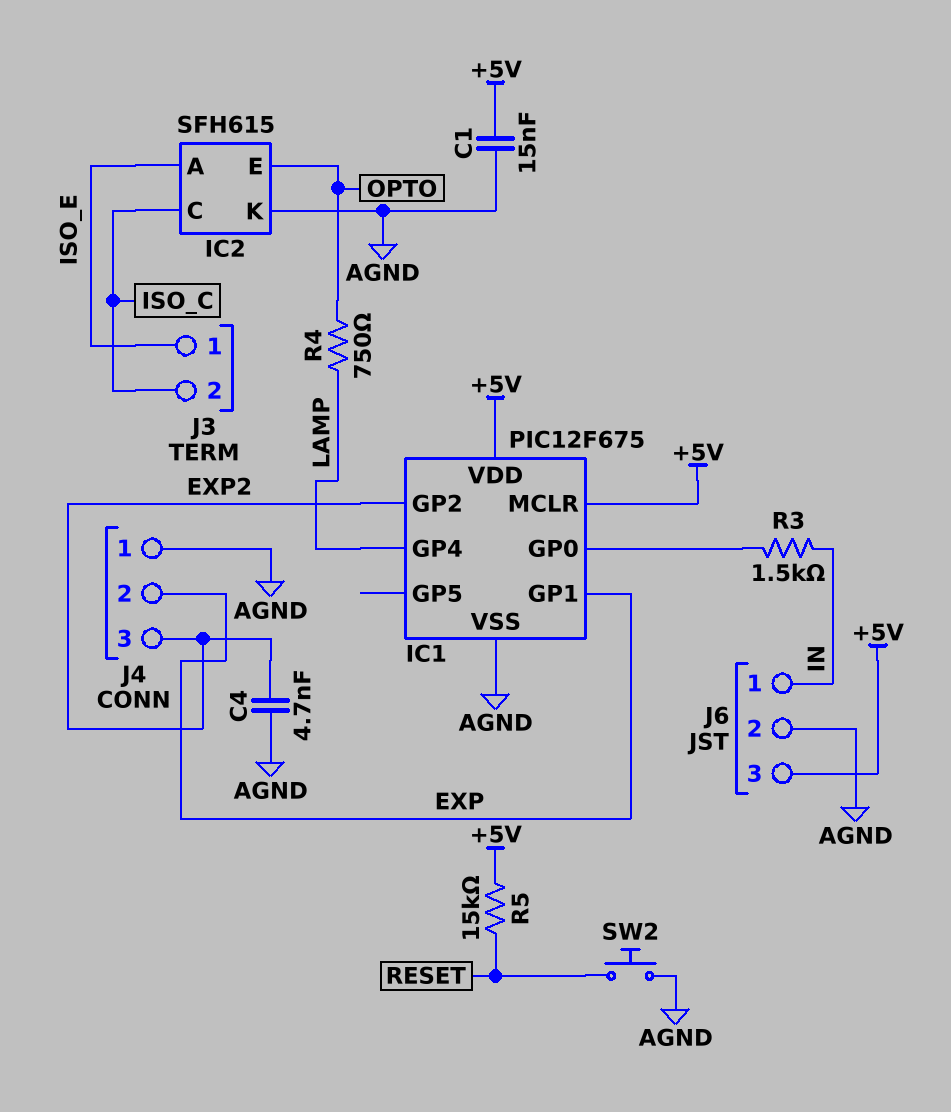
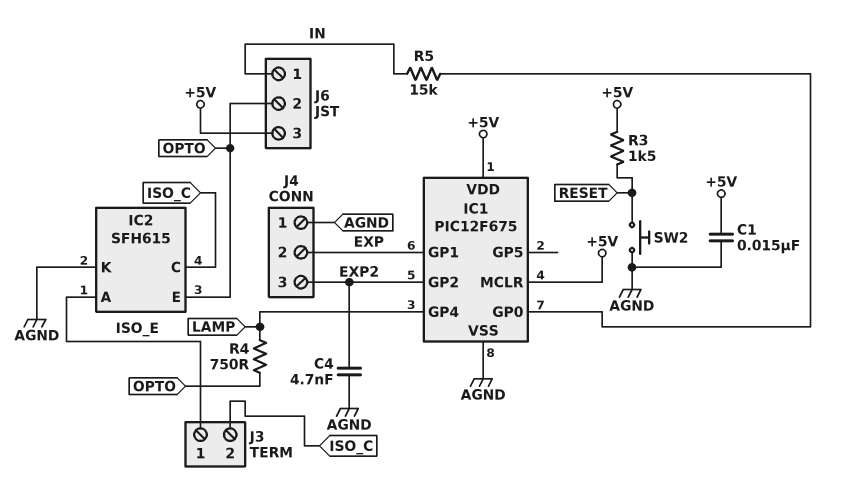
J6 pin 2: AGND -> OPTO
R3: 1.5k (IC1/GP0, IN) -> 1.5k (+5V, RESET)
R5: 15k (+5V, RESET) -> 15k (IC1/GP0, IN)

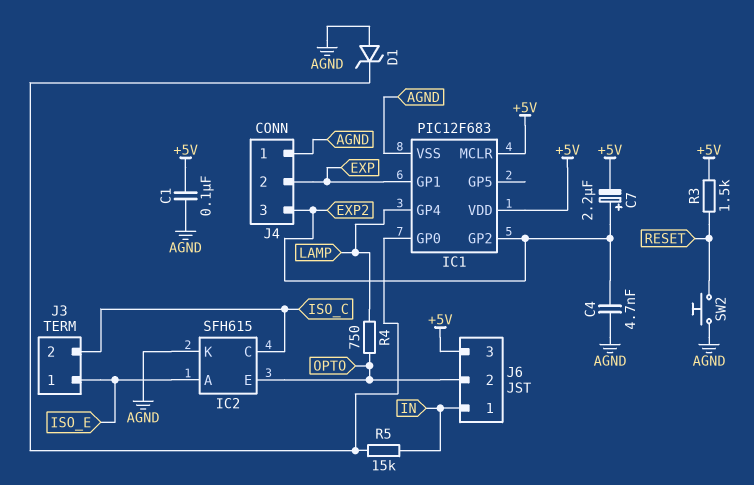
C1: 15nF (+5V, AGND) -> 100nF (+5V, AGND)
C7: none -> 2.2uF (plus EXP2, minus +5V)
D1: none -> zener (A AGND, K IC1/GP0)
IC1: PIC12F675 -> PIC12F683

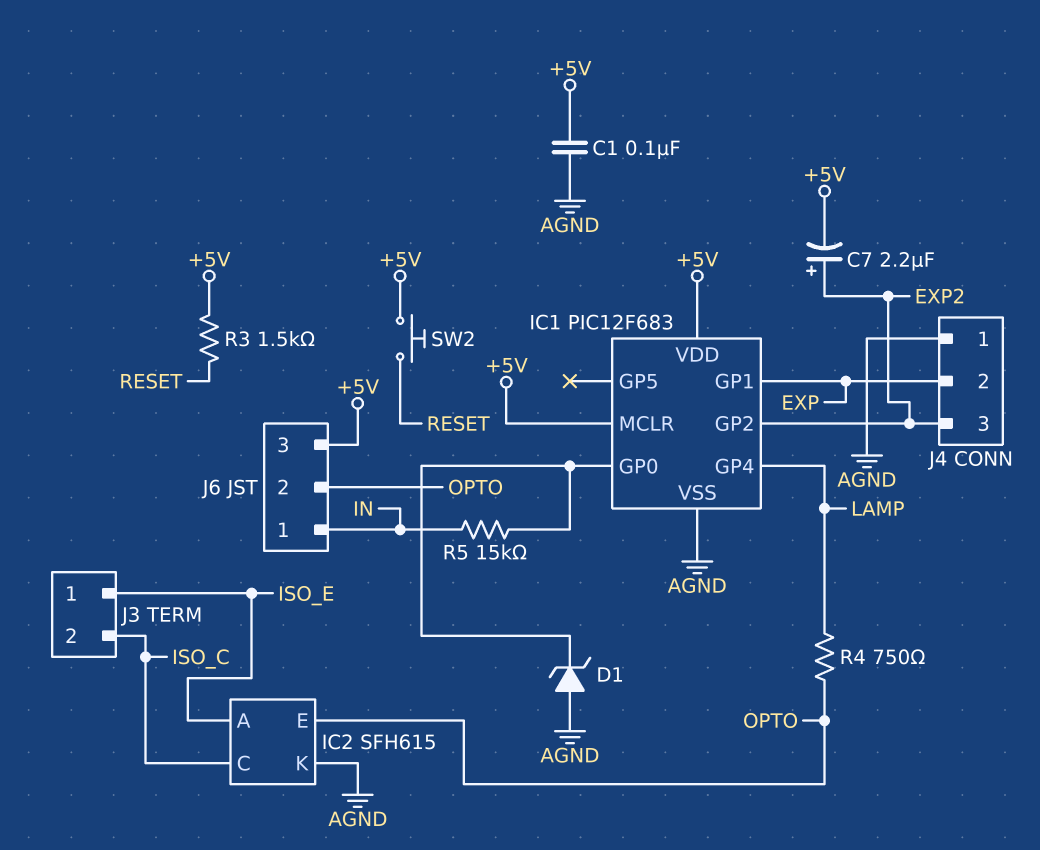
C4: 4.7nF (AGND, EXP2) -> none
SW2: button (AGND, RESET) -> button (+5V, RESET)

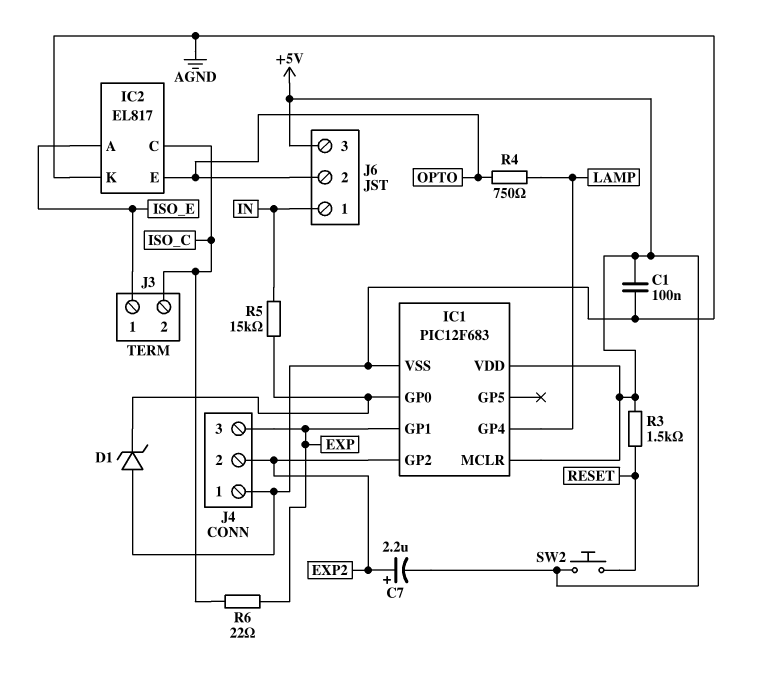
IC2: SFH615 -> EL817
J4 pin 2: EXP -> EXP2
J4 pin 3: EXP2 -> EXP
R6: none -> 22 (EXP, ISO_C)

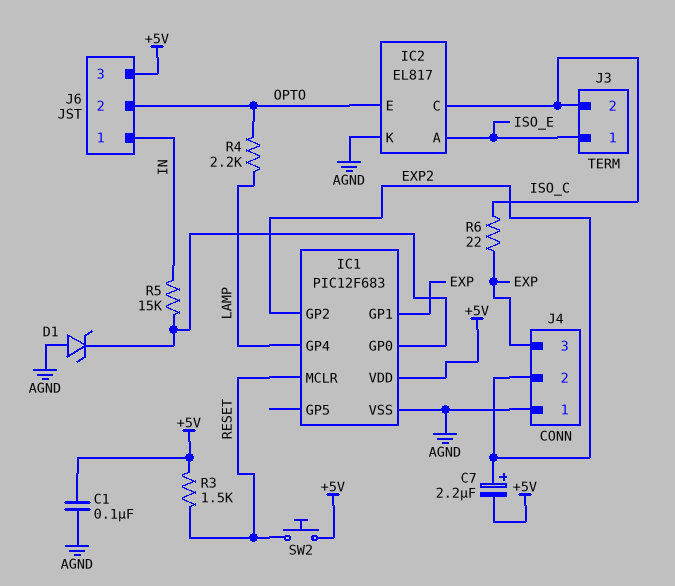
IC1 pin MCLR: +5V -> RESET
R4: 750 (LAMP, OPTO) -> 2.2k (LAMP, OPTO)

